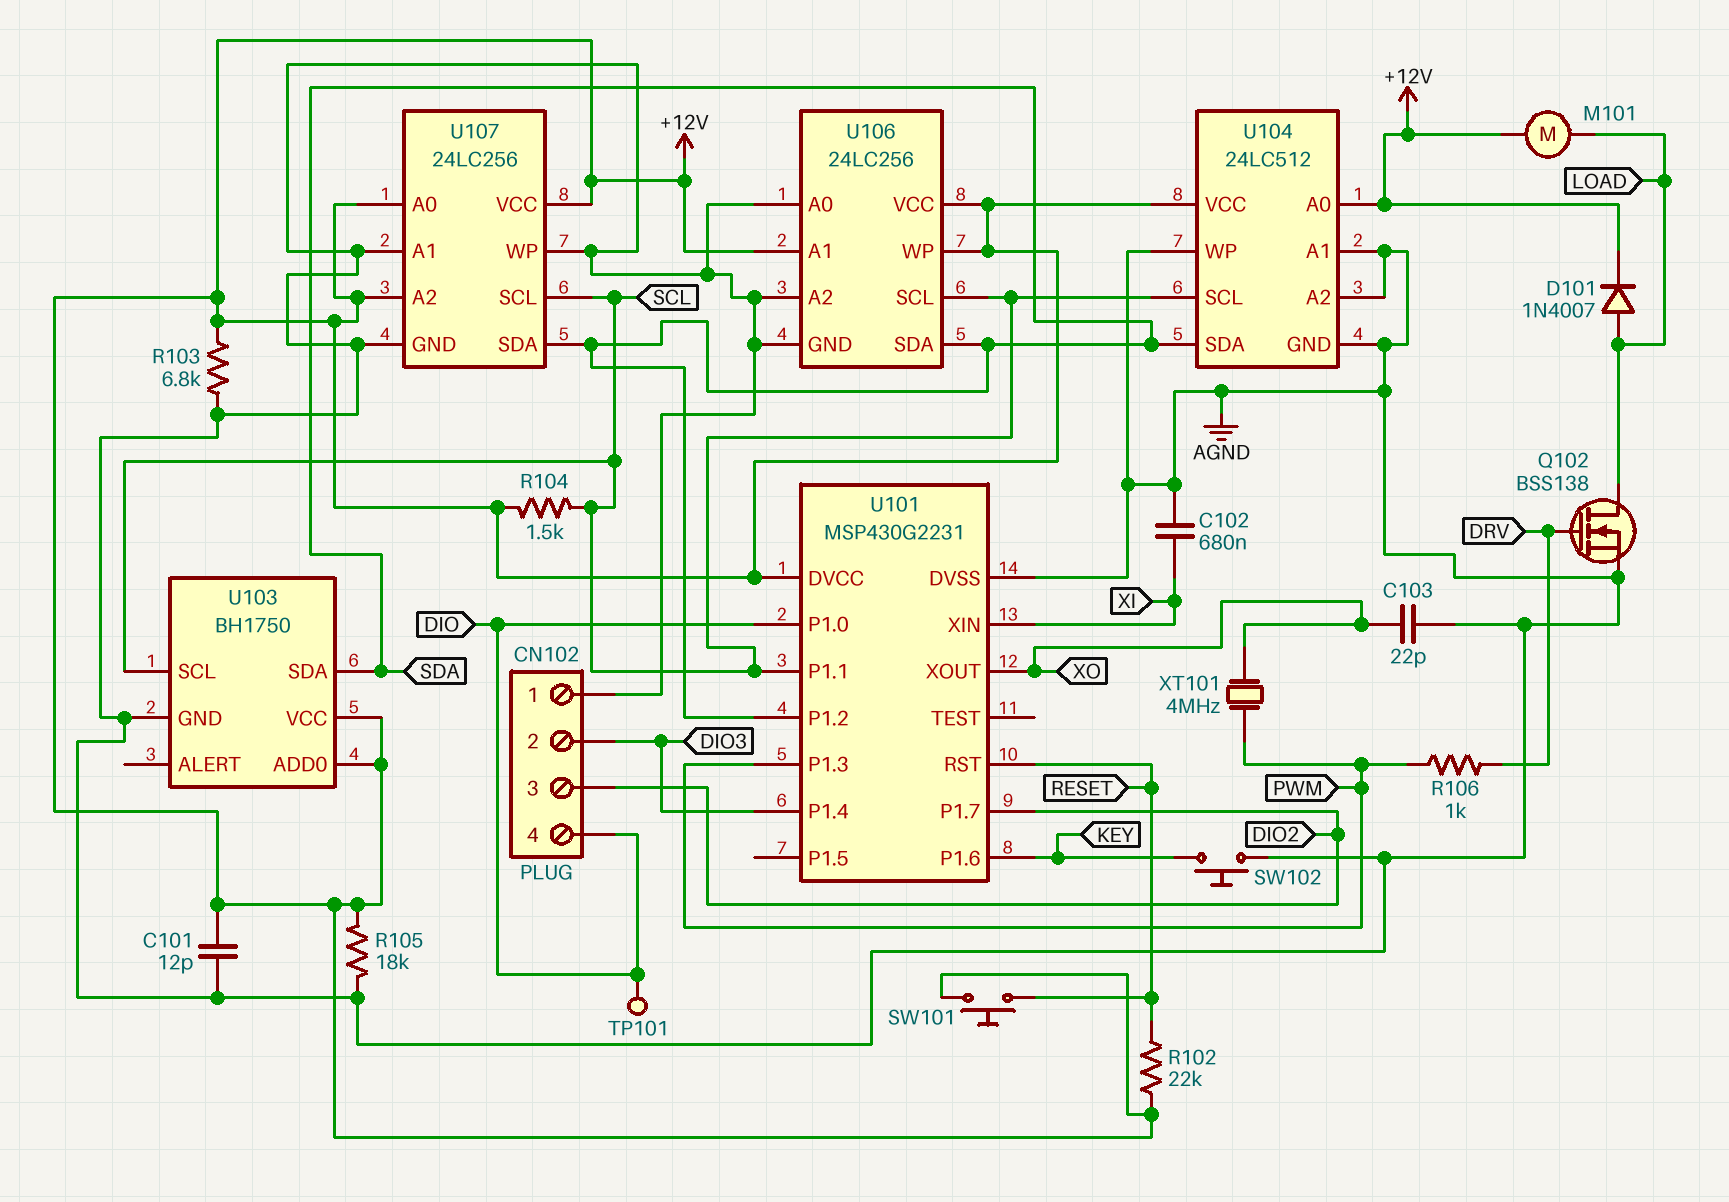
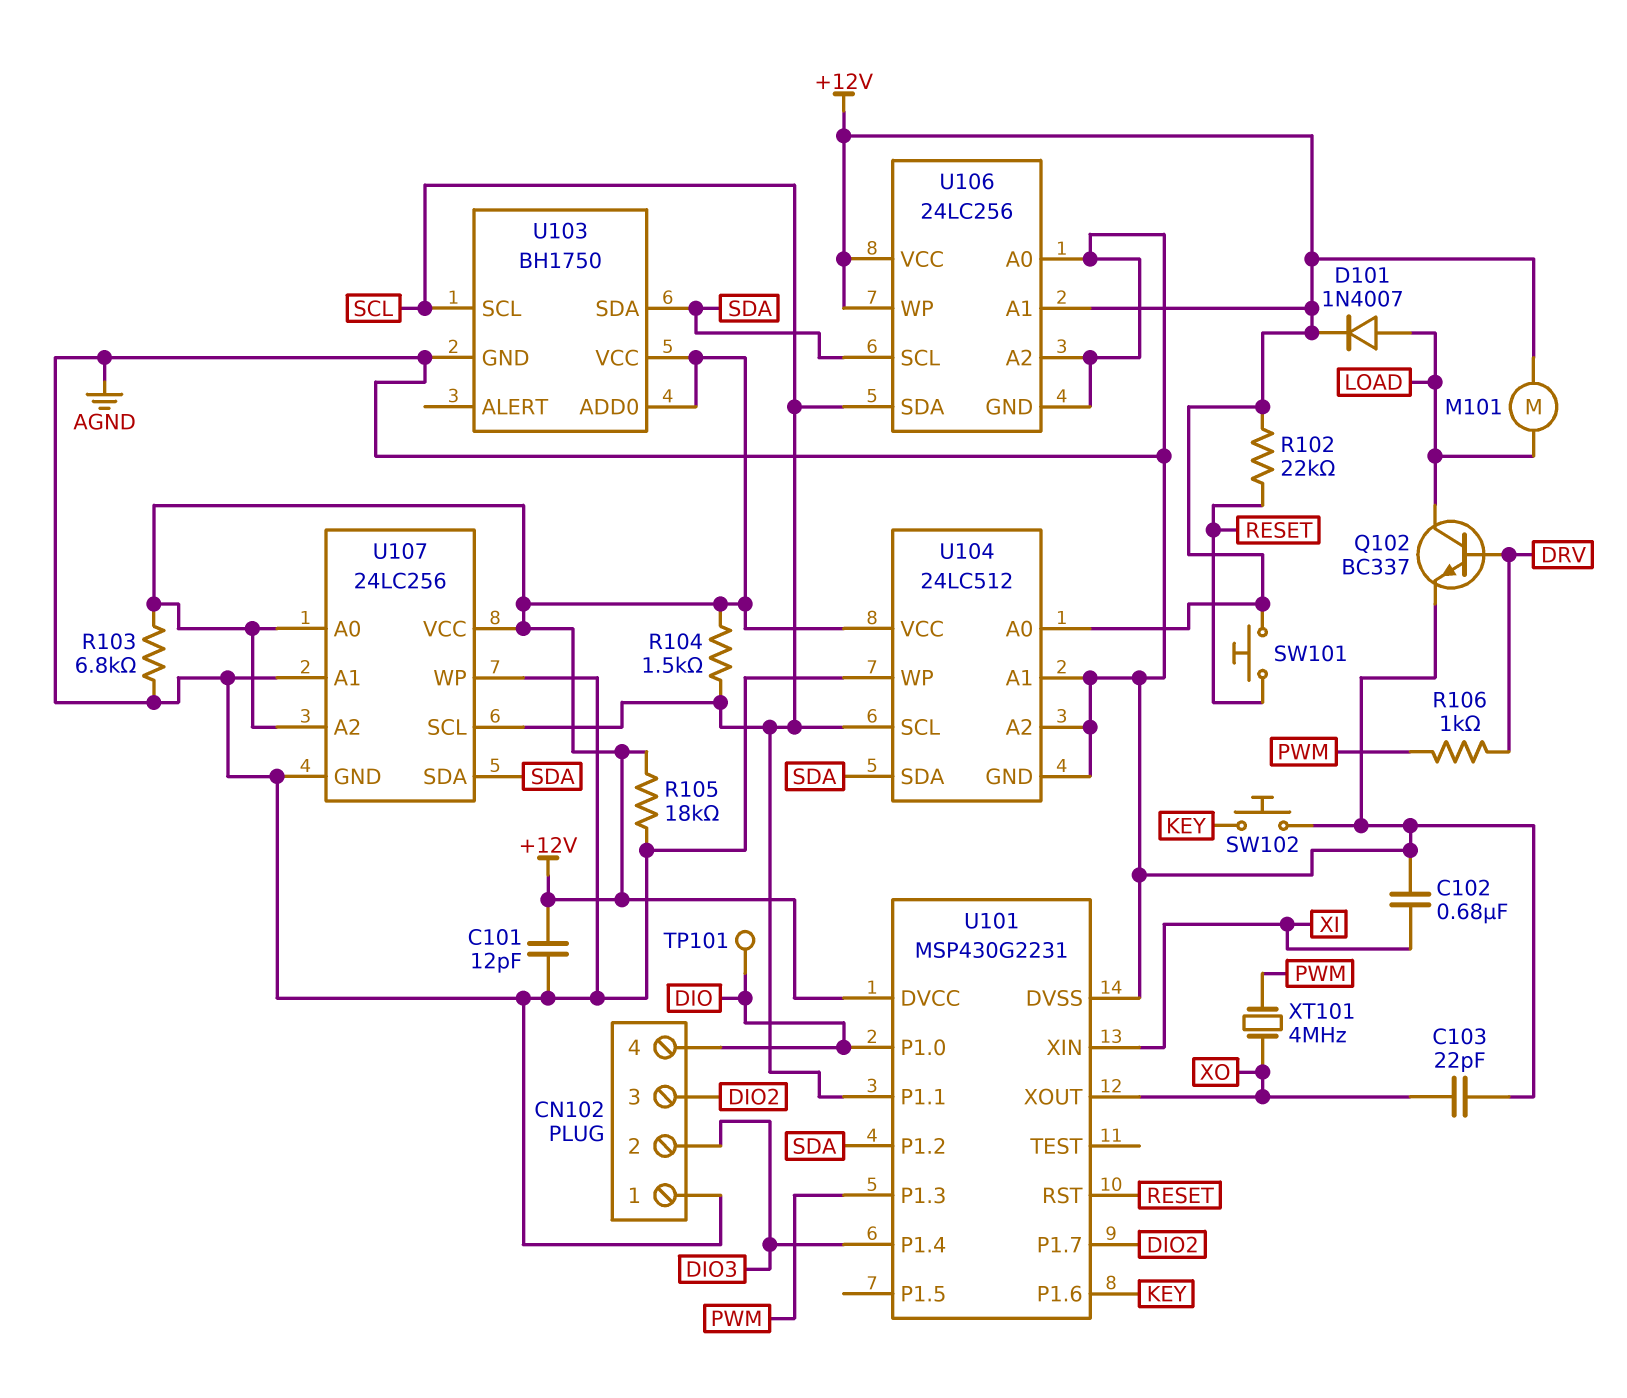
Q102: NMOS BSS138 (G DRV, D LOAD, S AGND) -> NPN BC337 (B DRV, C LOAD, E AGND)
U106 pin SCL: SCL -> SDA
U106 pin SDA: SDA -> SCL

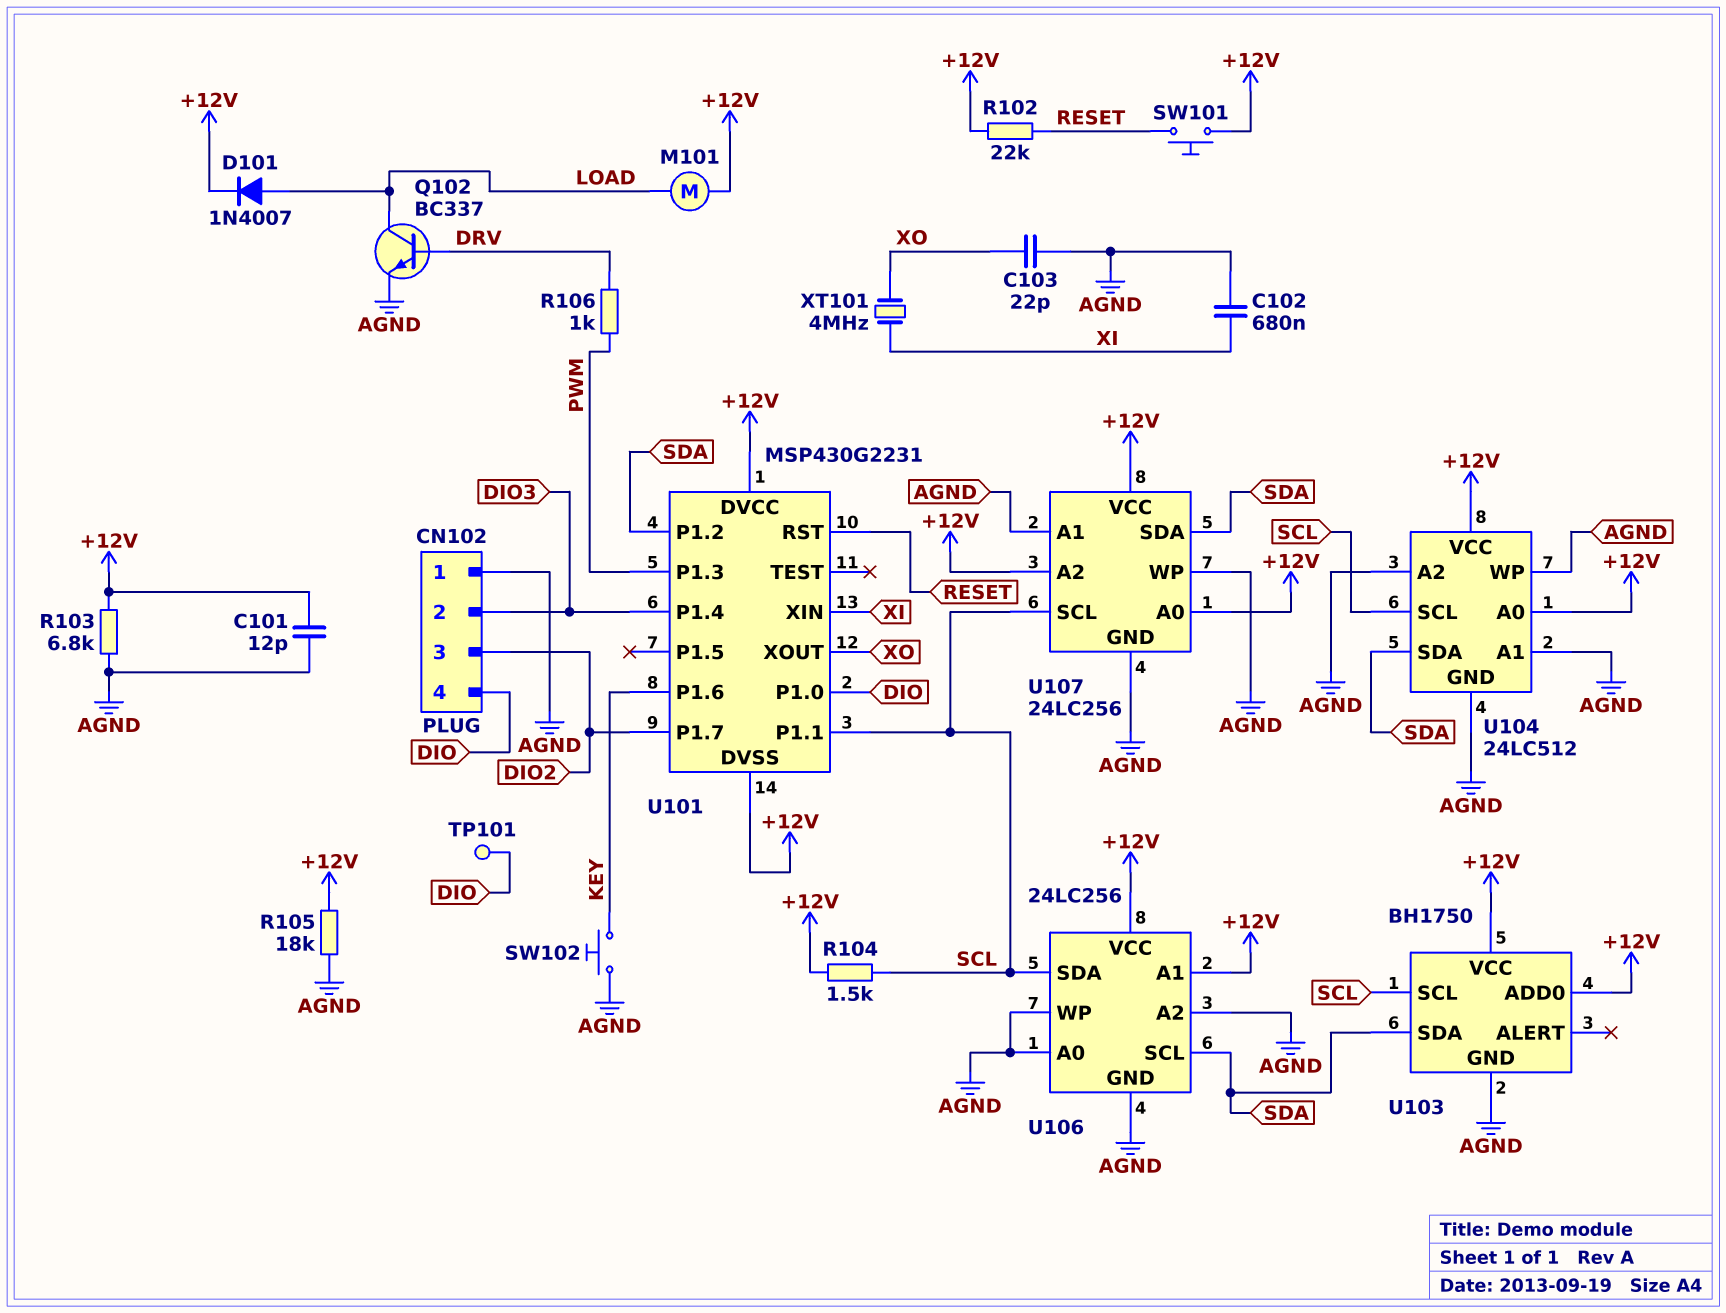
U101 pin DVSS: AGND -> +12V
U106 pin WP: +12V -> AGND
XT101: 4MHz (PWM, XO) -> 4MHz (XI, XO)

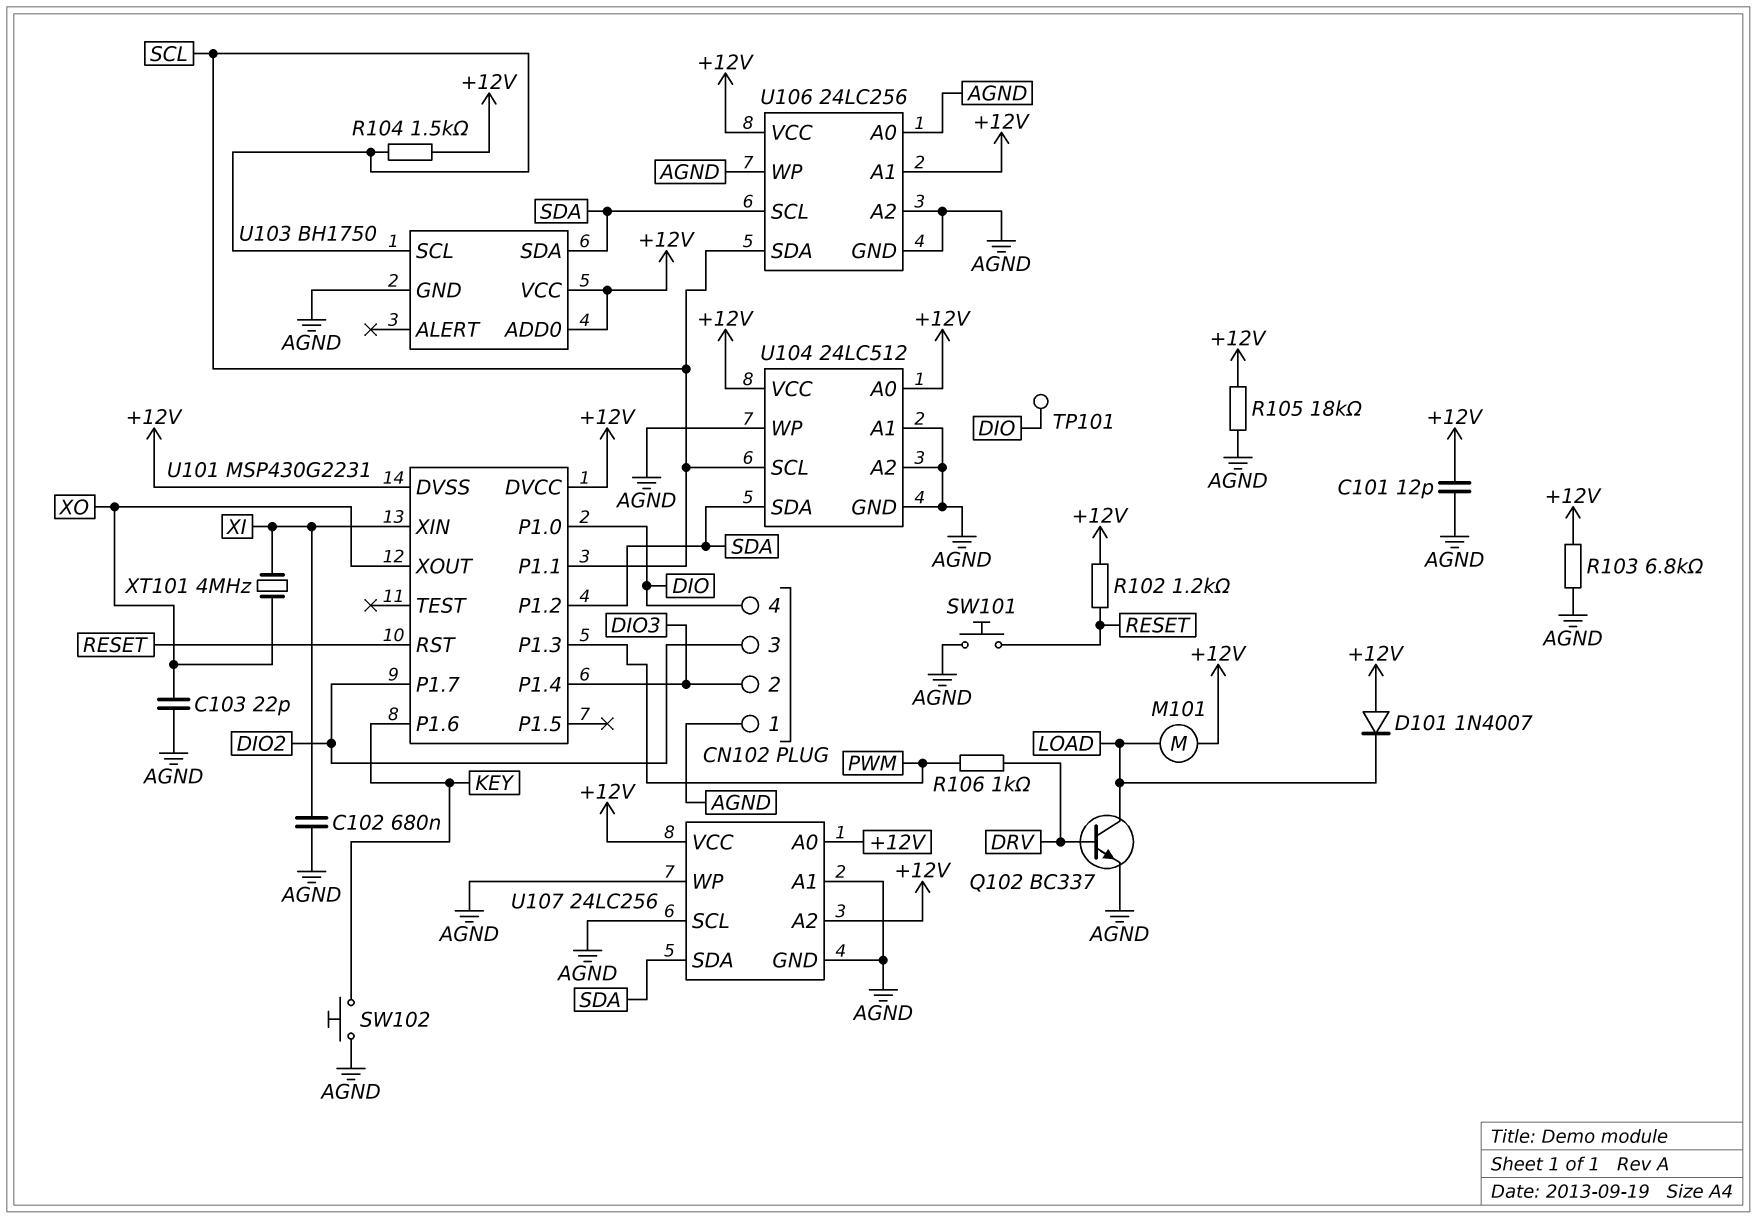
D101: diode 1N4007 (A LOAD, K +12V) -> diode 1N4007 (A +12V, K LOAD)
R102: 22k (+12V, RESET) -> 1.2k (+12V, RESET)
SW101: button (+12V, RESET) -> button (AGND, RESET)
U107 pin SCL: SCL -> AGND

